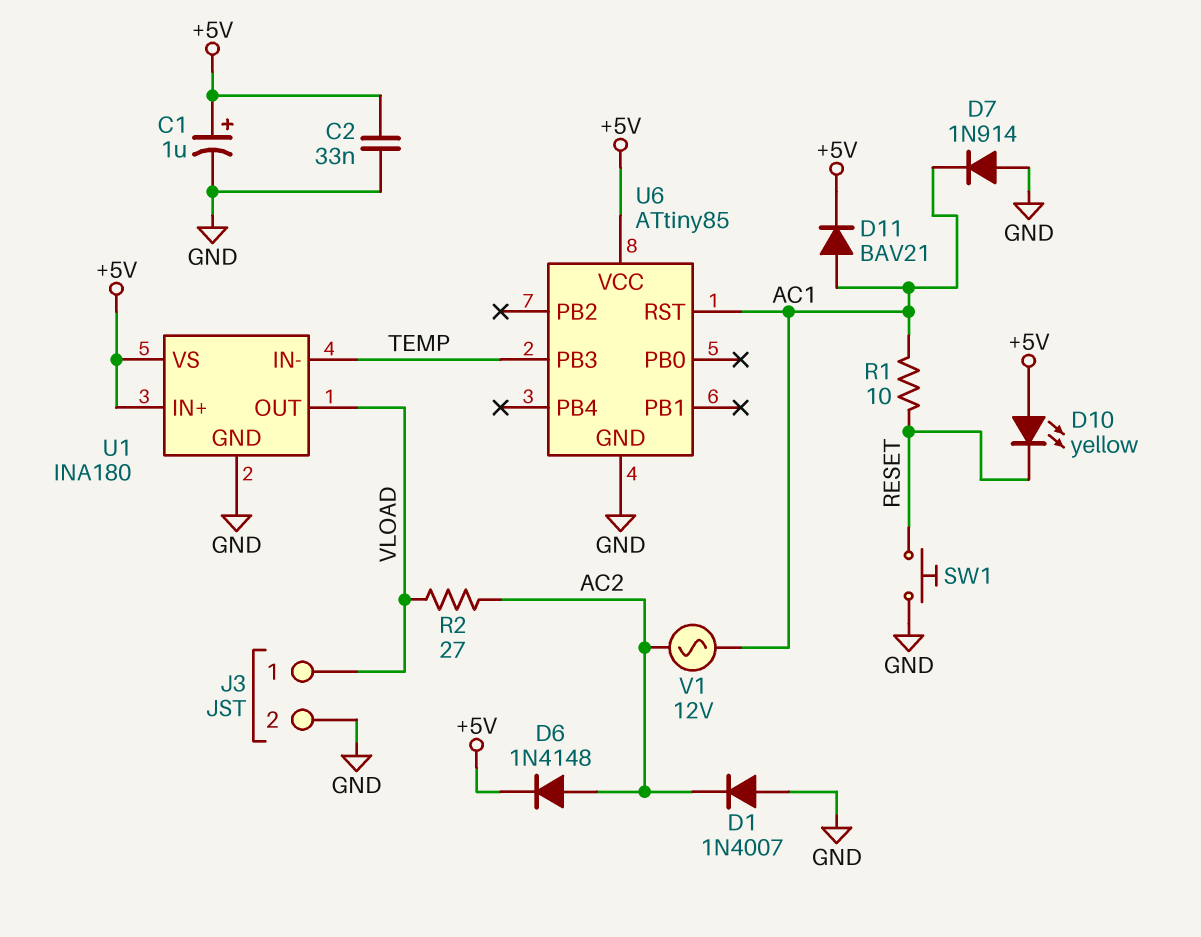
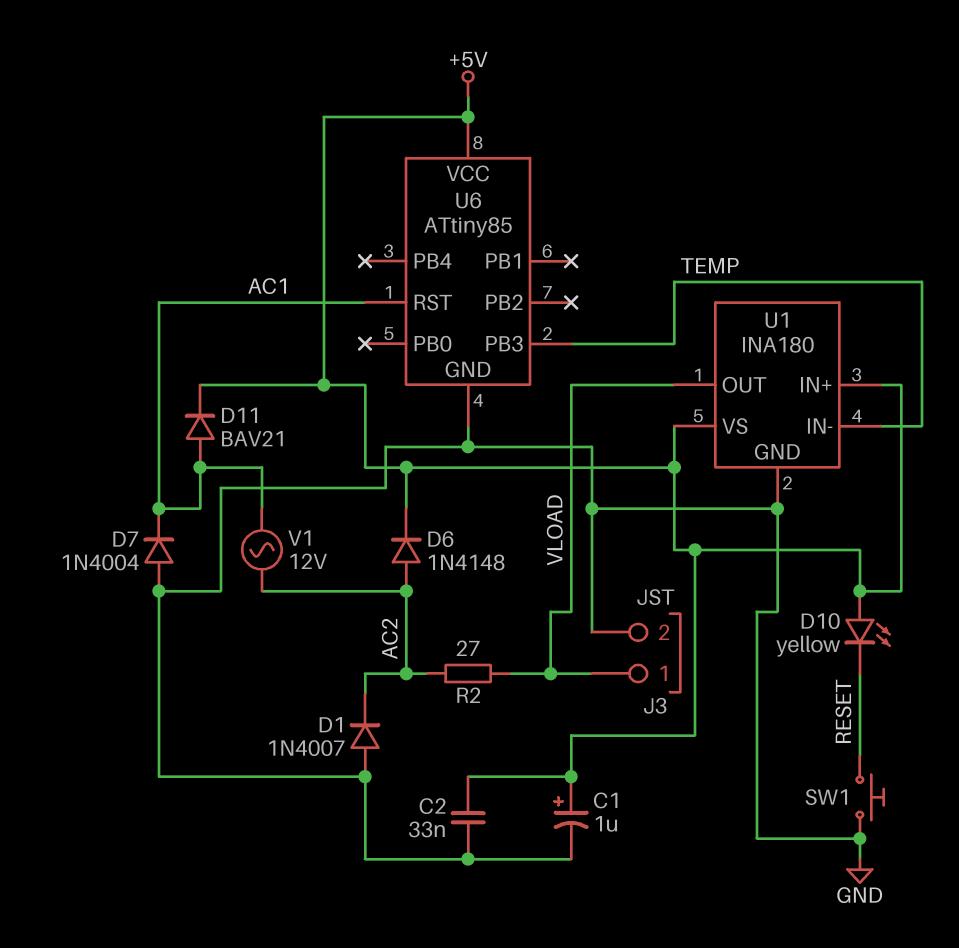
D7: diode 1N914 (A GND, K AC1) -> diode 1N4004 (A GND, K AC1)
R1: 10 (AC1, RESET) -> none

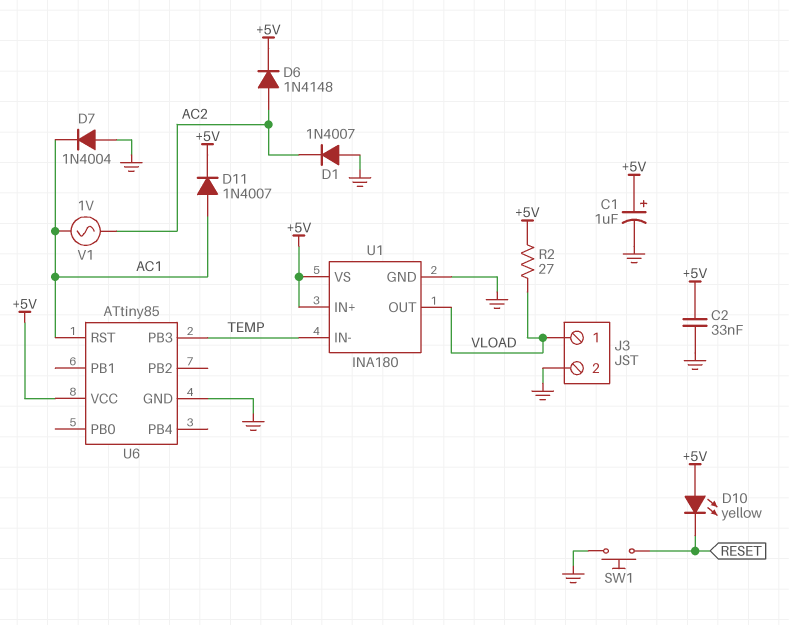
D11: diode BAV21 (A AC1, K +5V) -> diode 1N4007 (A AC1, K +5V)
R2: 27 (AC2, VLOAD) -> 27 (+5V, VLOAD)
V1: AC 12V (AC1, AC2) -> AC 1V (AC1, AC2)

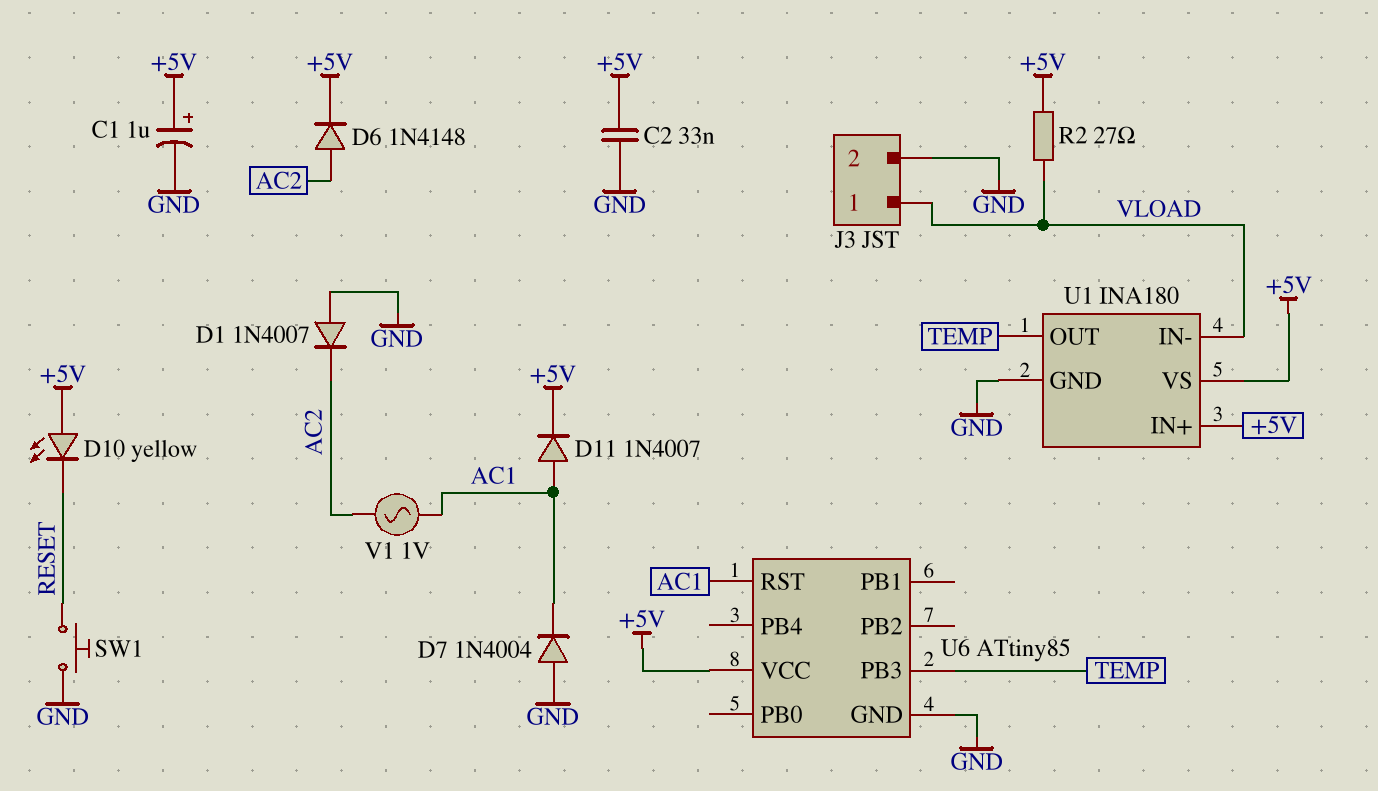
U1 pin IN-: TEMP -> VLOAD
U1 pin OUT: VLOAD -> TEMP

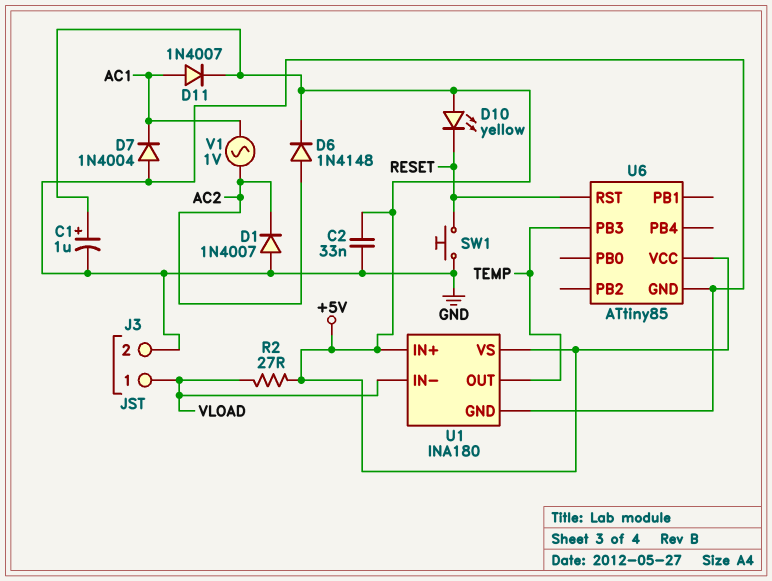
U6 pin RST: AC1 -> RESET

